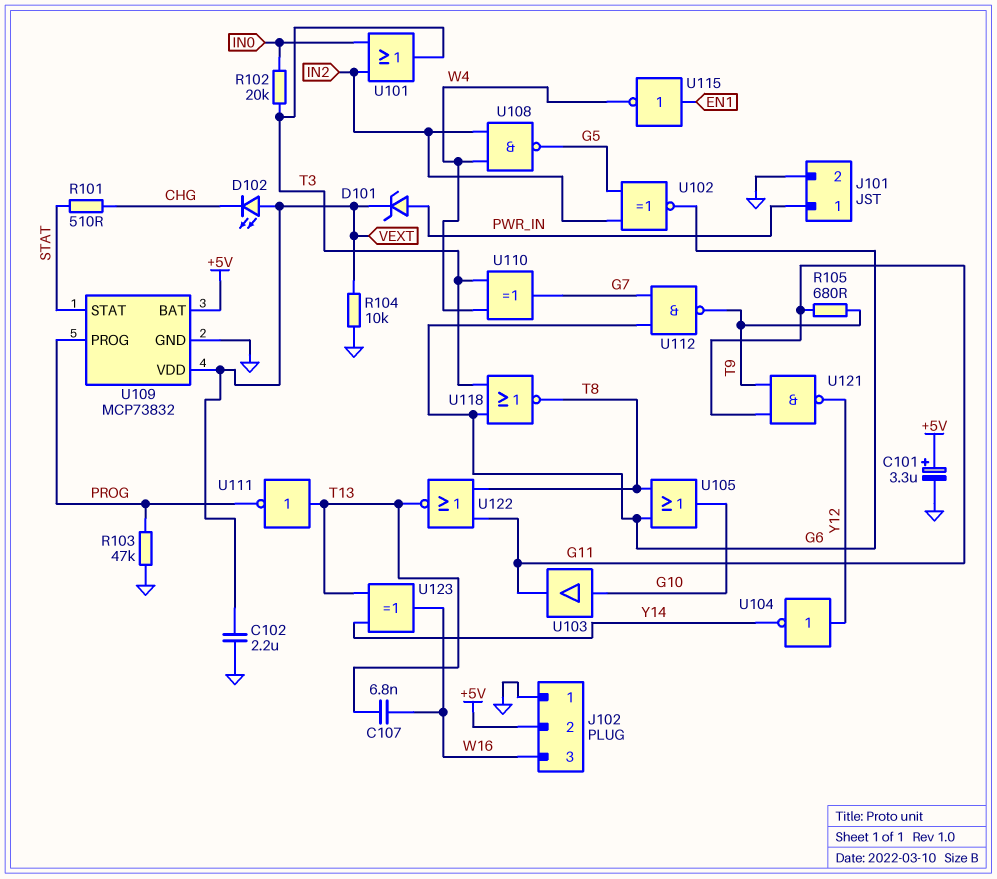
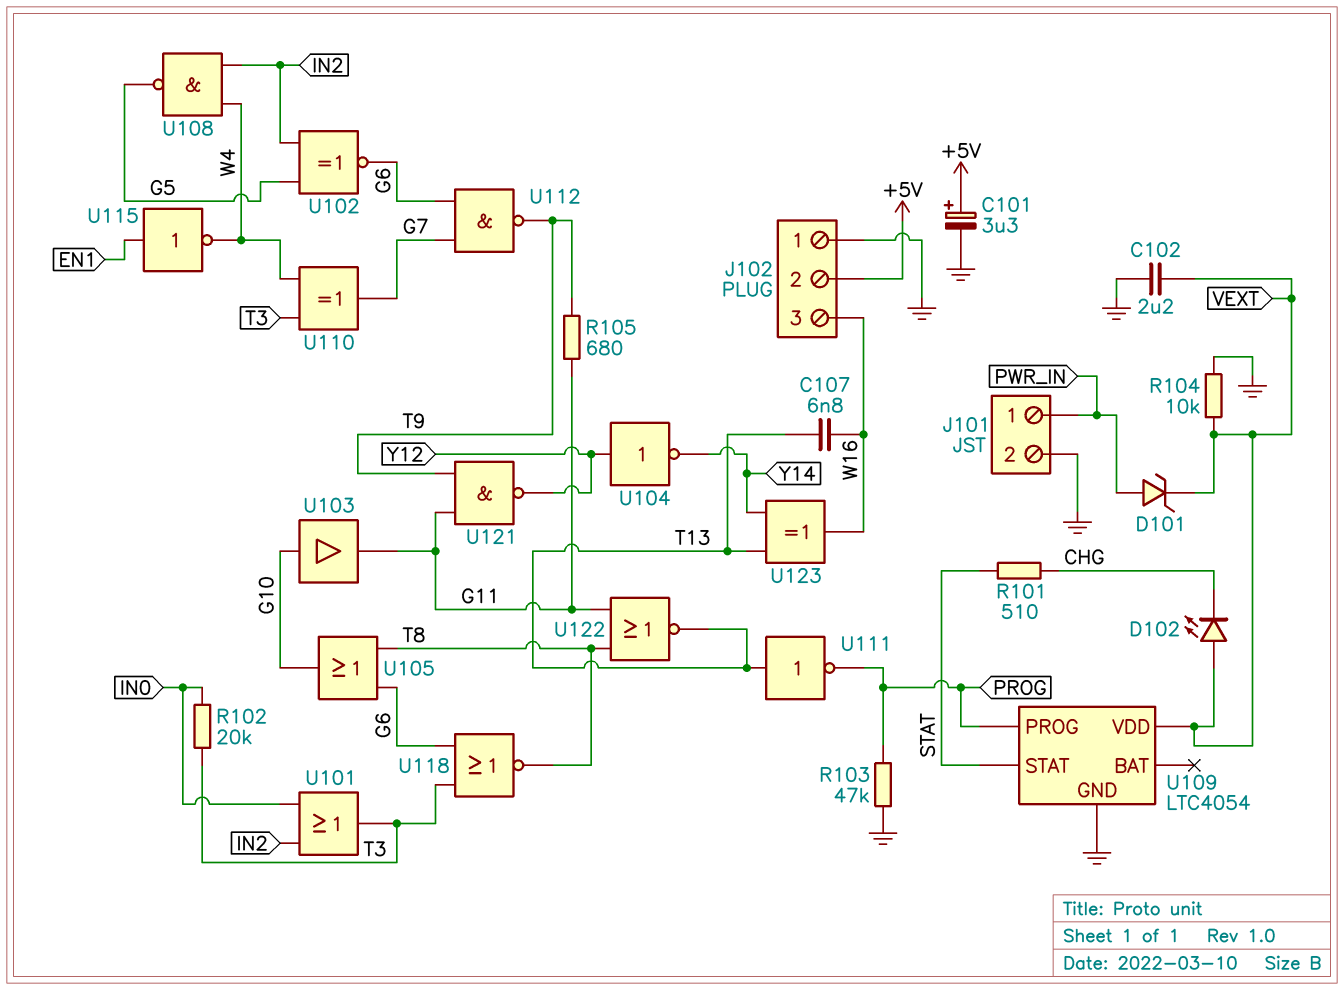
U109: MCP73832 -> LTC4054
U109 pin BAT: +5V -> none

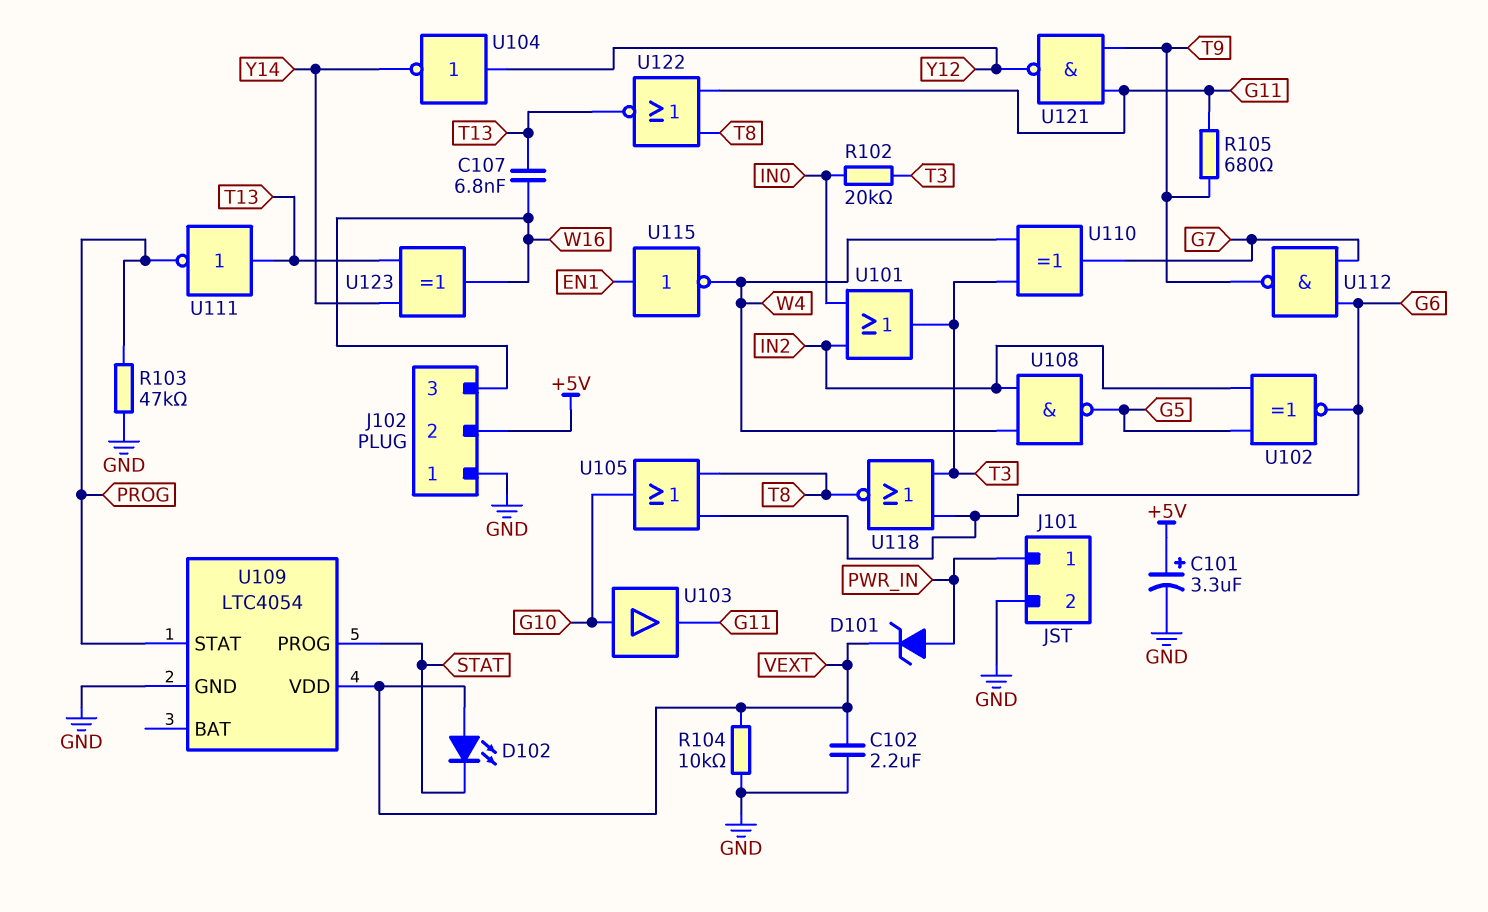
D102: LED (A VEXT, K CHG) -> LED (A VEXT, K STAT)
R101: 510 (CHG, STAT) -> none
U109 pin PROG: PROG -> STAT
U109 pin STAT: STAT -> PROG

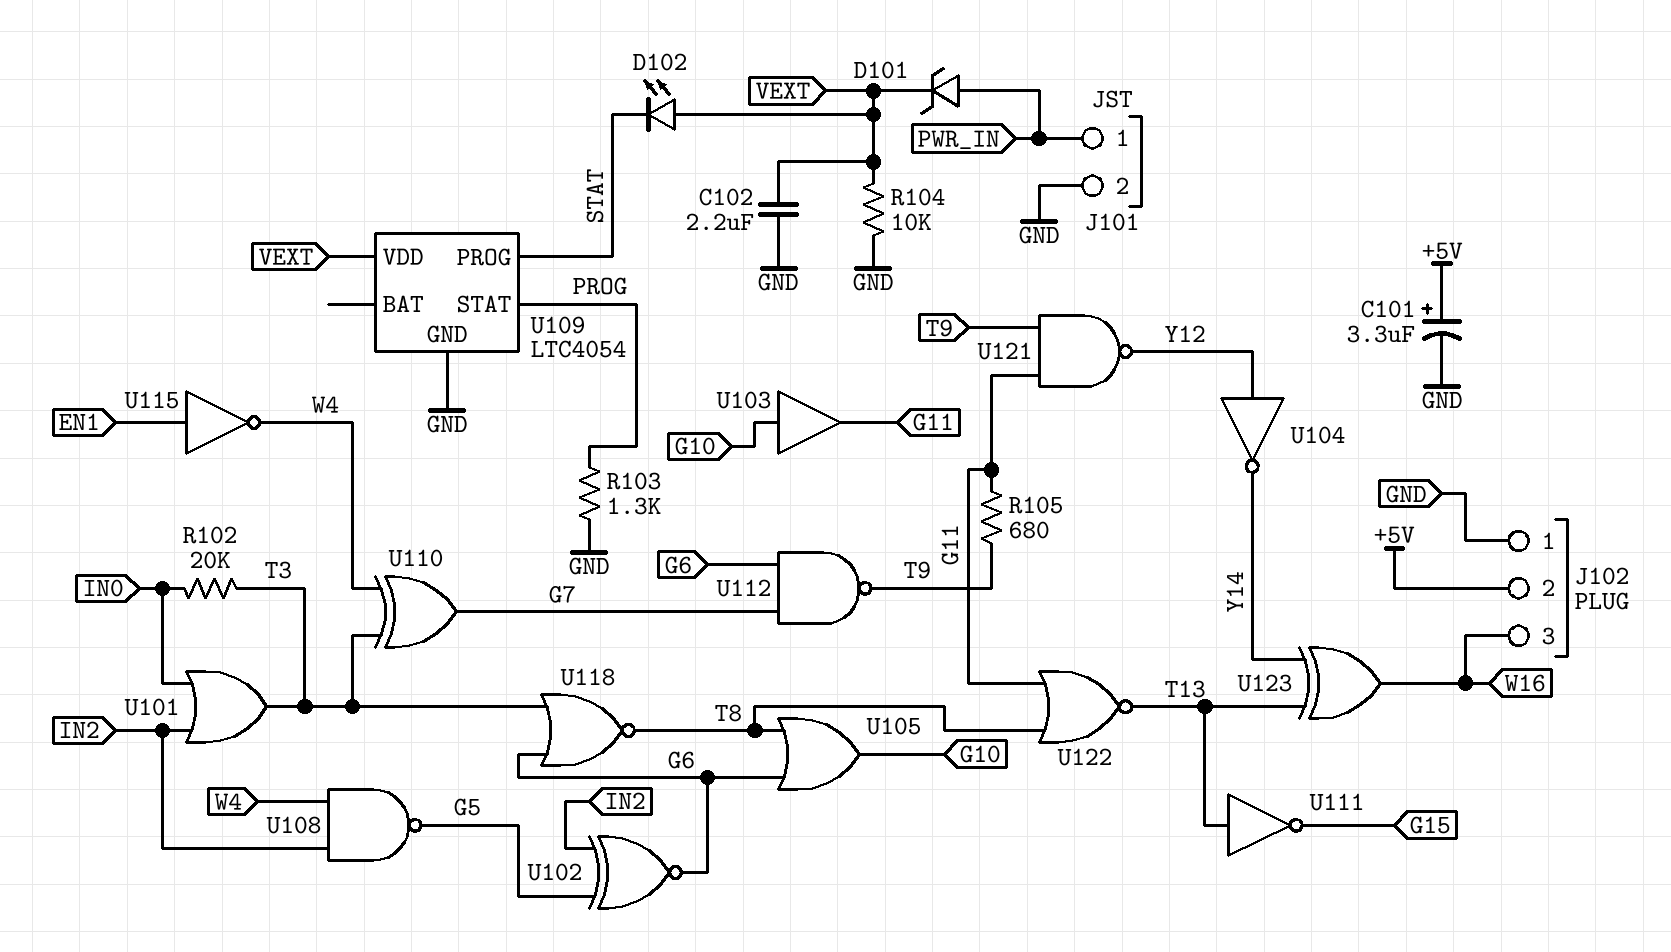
C107: 6.8nF (T13, W16) -> none
R103: 47k (GND, PROG) -> 1.3k (GND, PROG)
U111: NOT (in T13, out PROG) -> NOT (in T13, out G15)

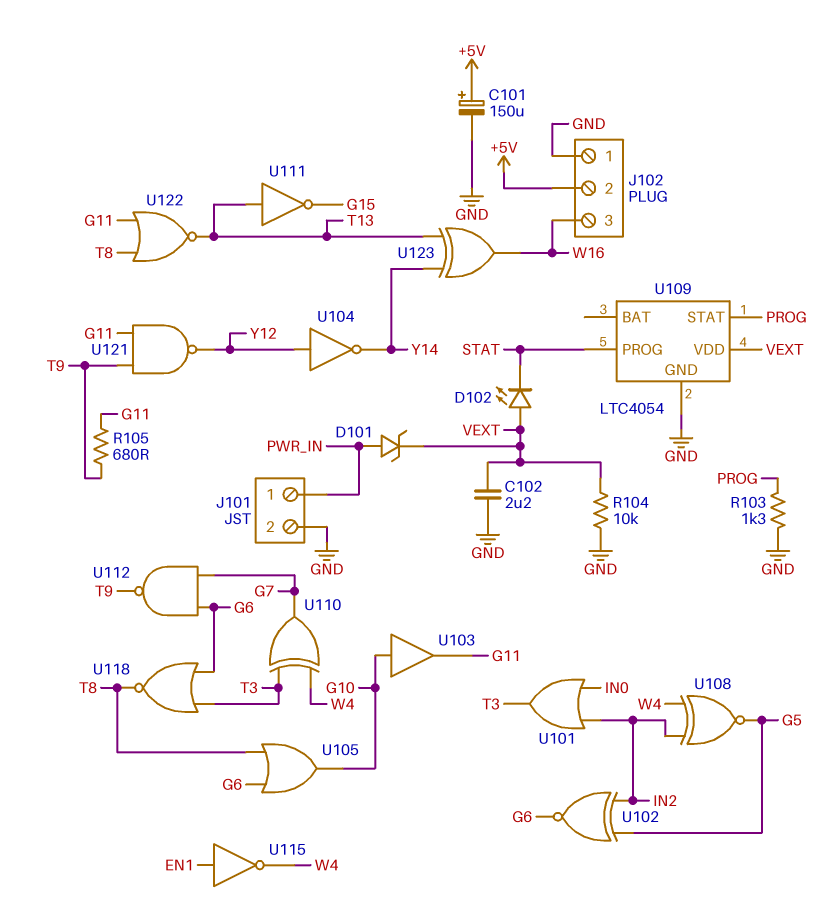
C101: 3.3uF (plus +5V, minus GND) -> 150uF (plus +5V, minus GND)
R102: 20k (IN0, T3) -> none
U108: NAND (in IN2, in W4, out G5) -> XNOR (in IN2, in W4, out G5)

